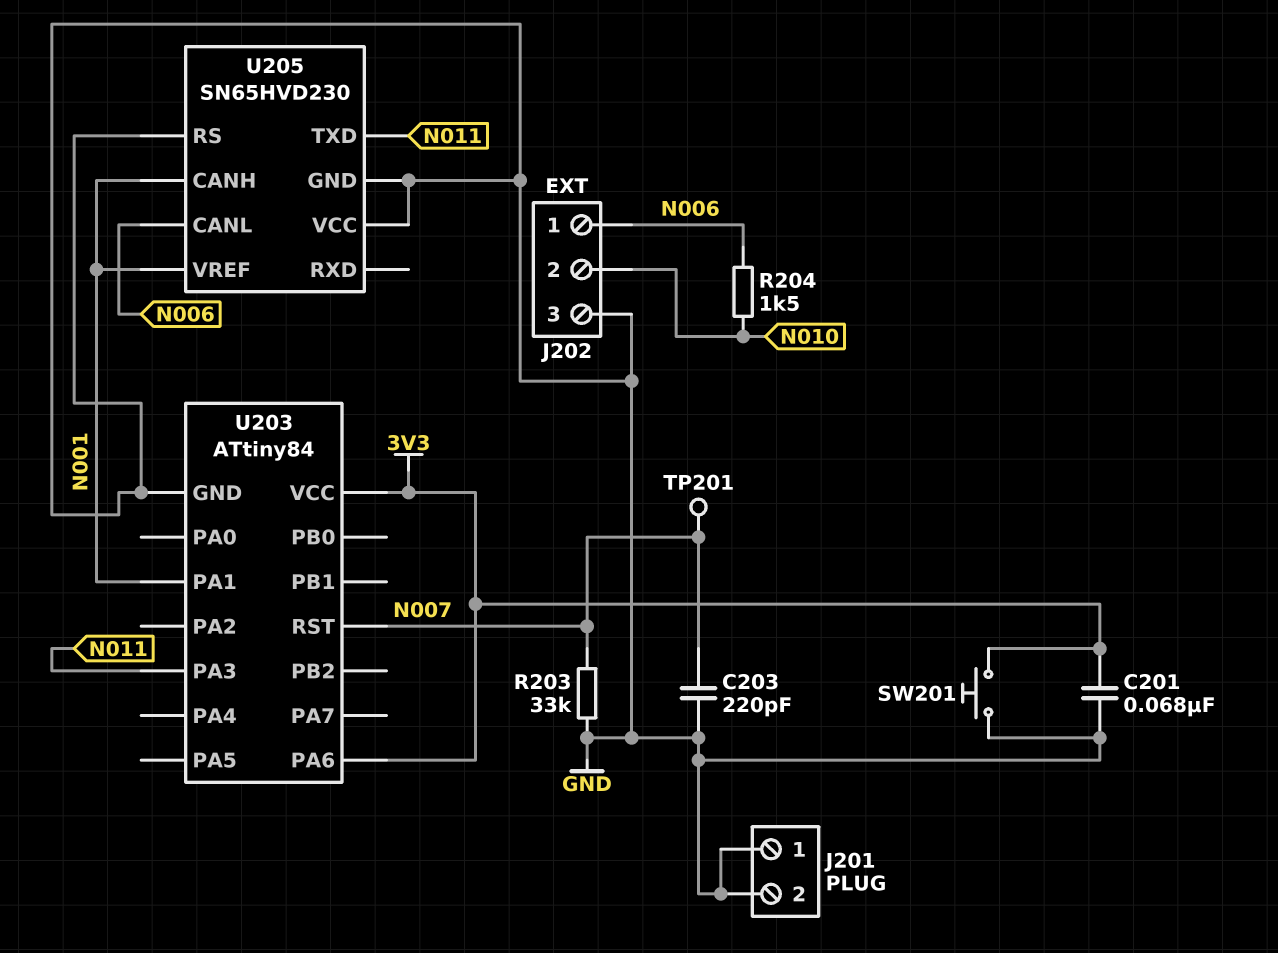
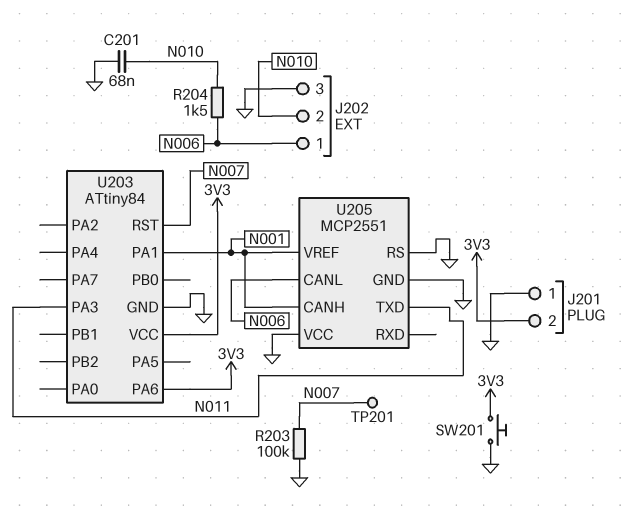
C201: 68nF (3V3, GND) -> 68nF (GND, N010)
C203: 220pF (GND, N007) -> none
J201 pin 2: GND -> 3V3
R203: 33k (GND, N007) -> 100k (GND, N007)
U205: SN65HVD230 -> MCP2551

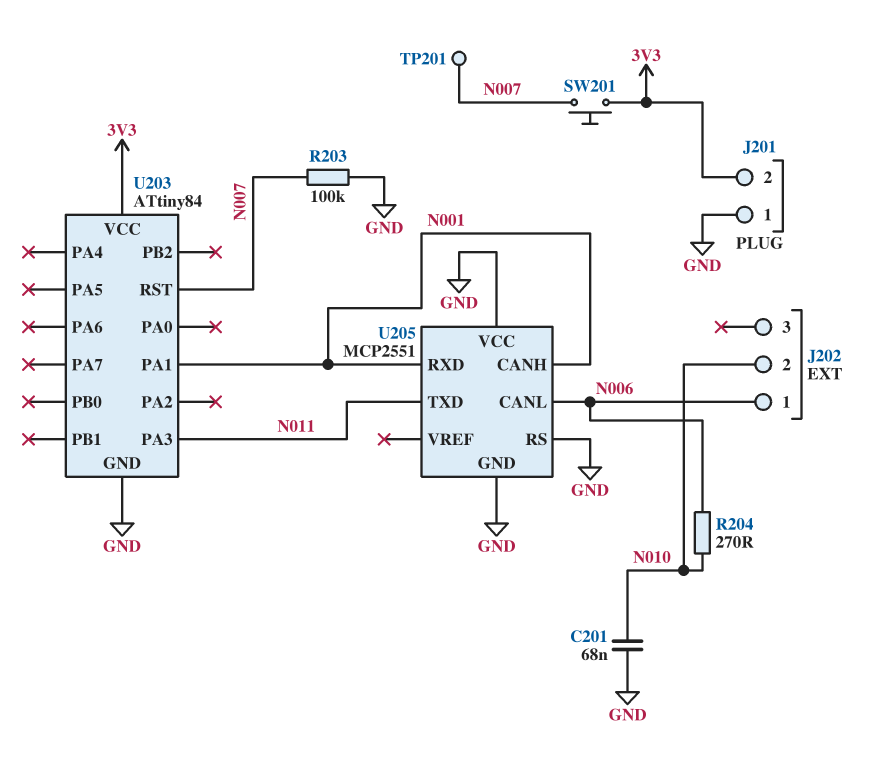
J202 pin 3: GND -> none
R204: 1.5k (N006, N010) -> 270 (N006, N010)
SW201: button (3V3, GND) -> button (3V3, N007)
U203 pin PA6: 3V3 -> none
U205 pin RXD: none -> N001
U205 pin VREF: N001 -> none

